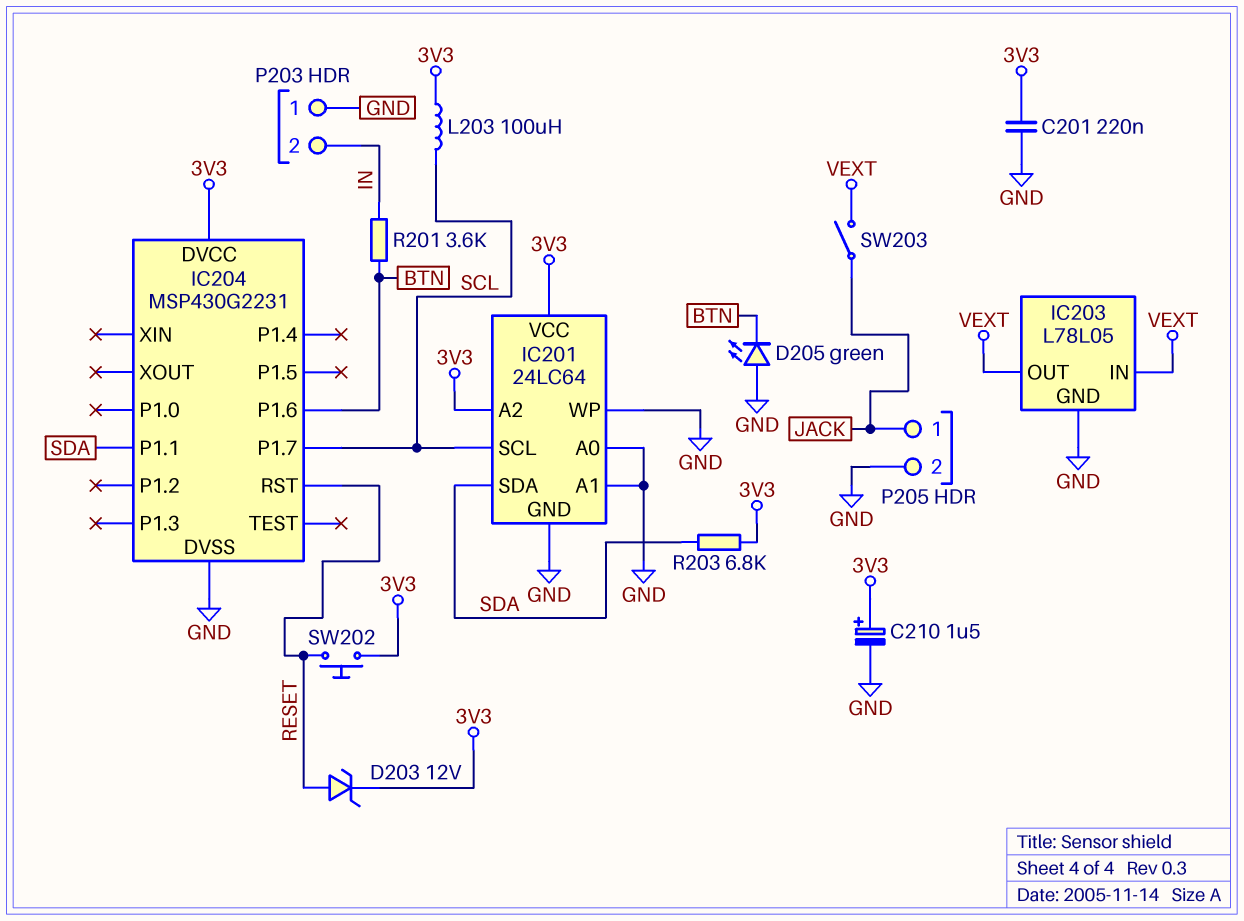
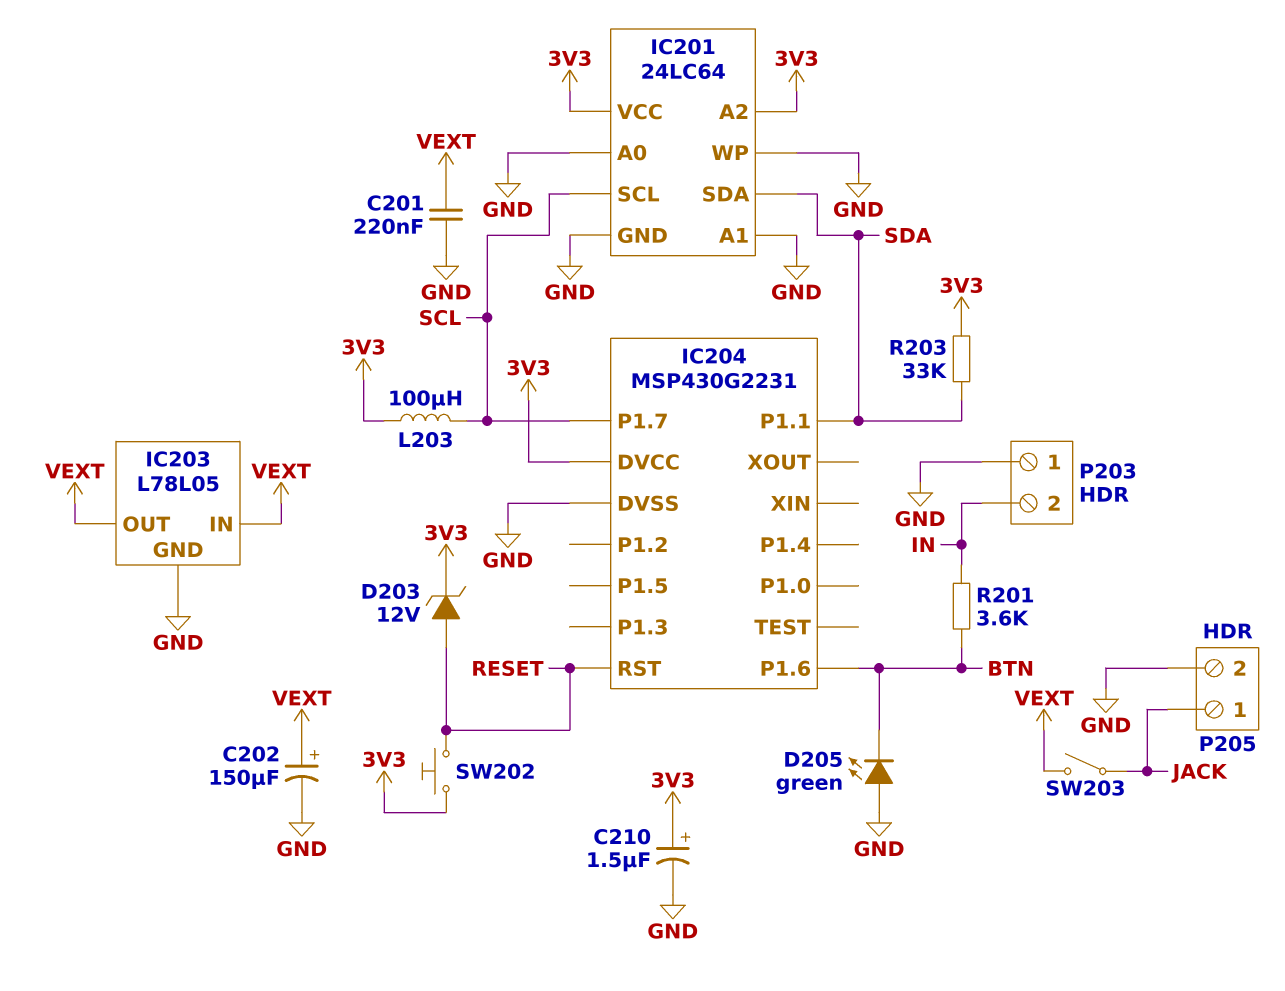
C201: 220nF (3V3, GND) -> 220nF (GND, VEXT)
C202: none -> 150uF (plus VEXT, minus GND)
R203: 6.8k (3V3, SDA) -> 33k (3V3, SDA)

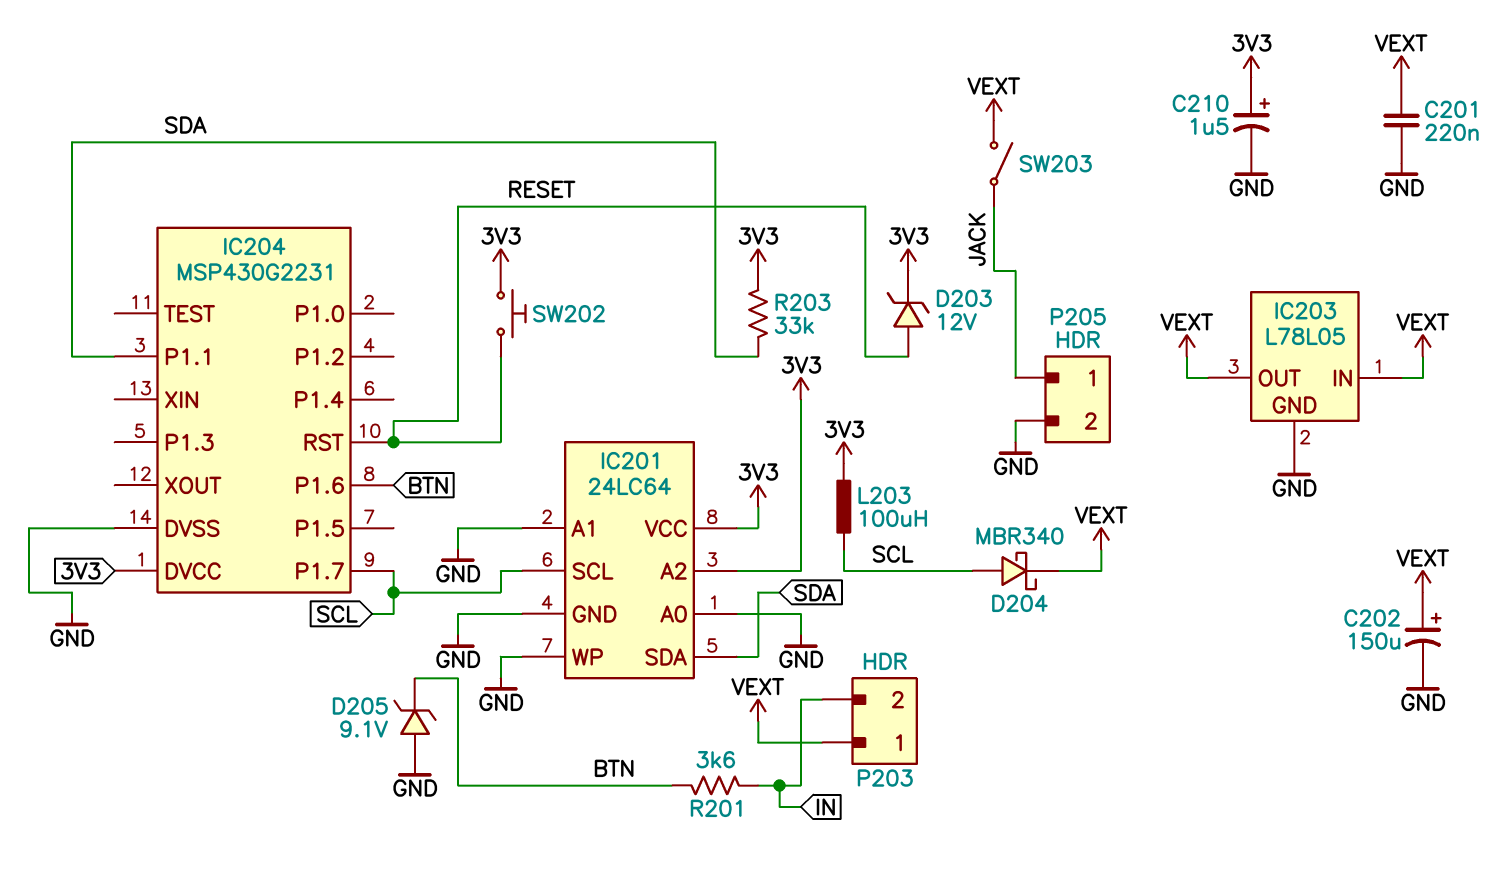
D204: none -> schottky MBR340 (A SCL, K VEXT)
D205: LED green (A GND, K BTN) -> zener 9.1V (A GND, K BTN)
P203 pin 1: GND -> VEXT

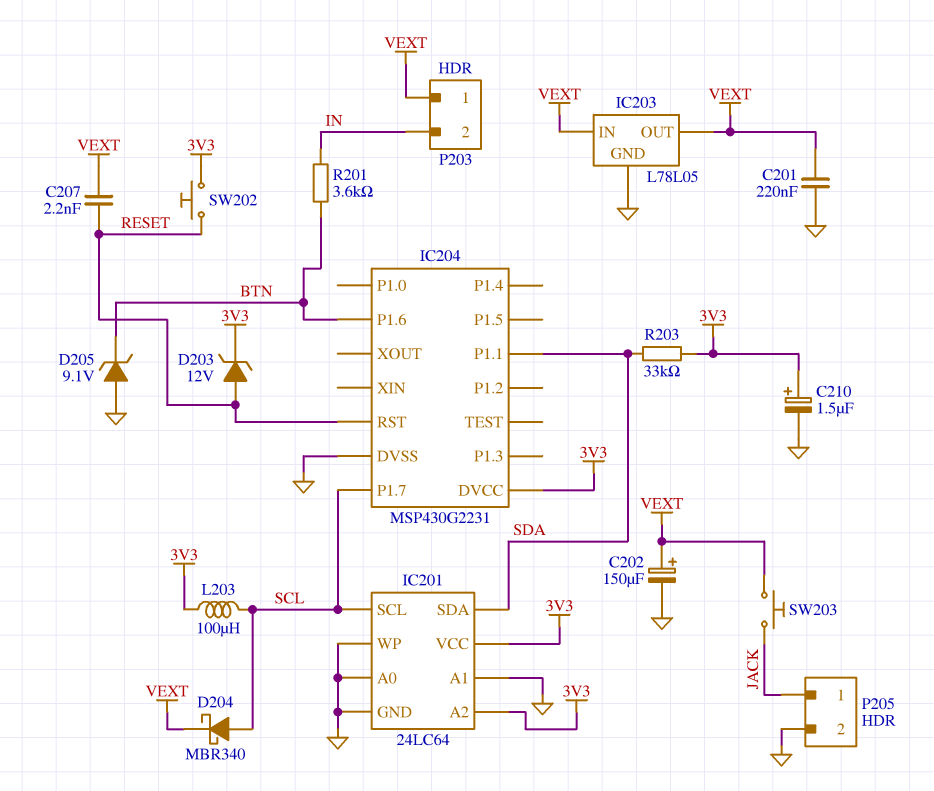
C207: none -> 2.2nF (RESET, VEXT)
SW203: switch (JACK, VEXT) -> button (JACK, VEXT)

